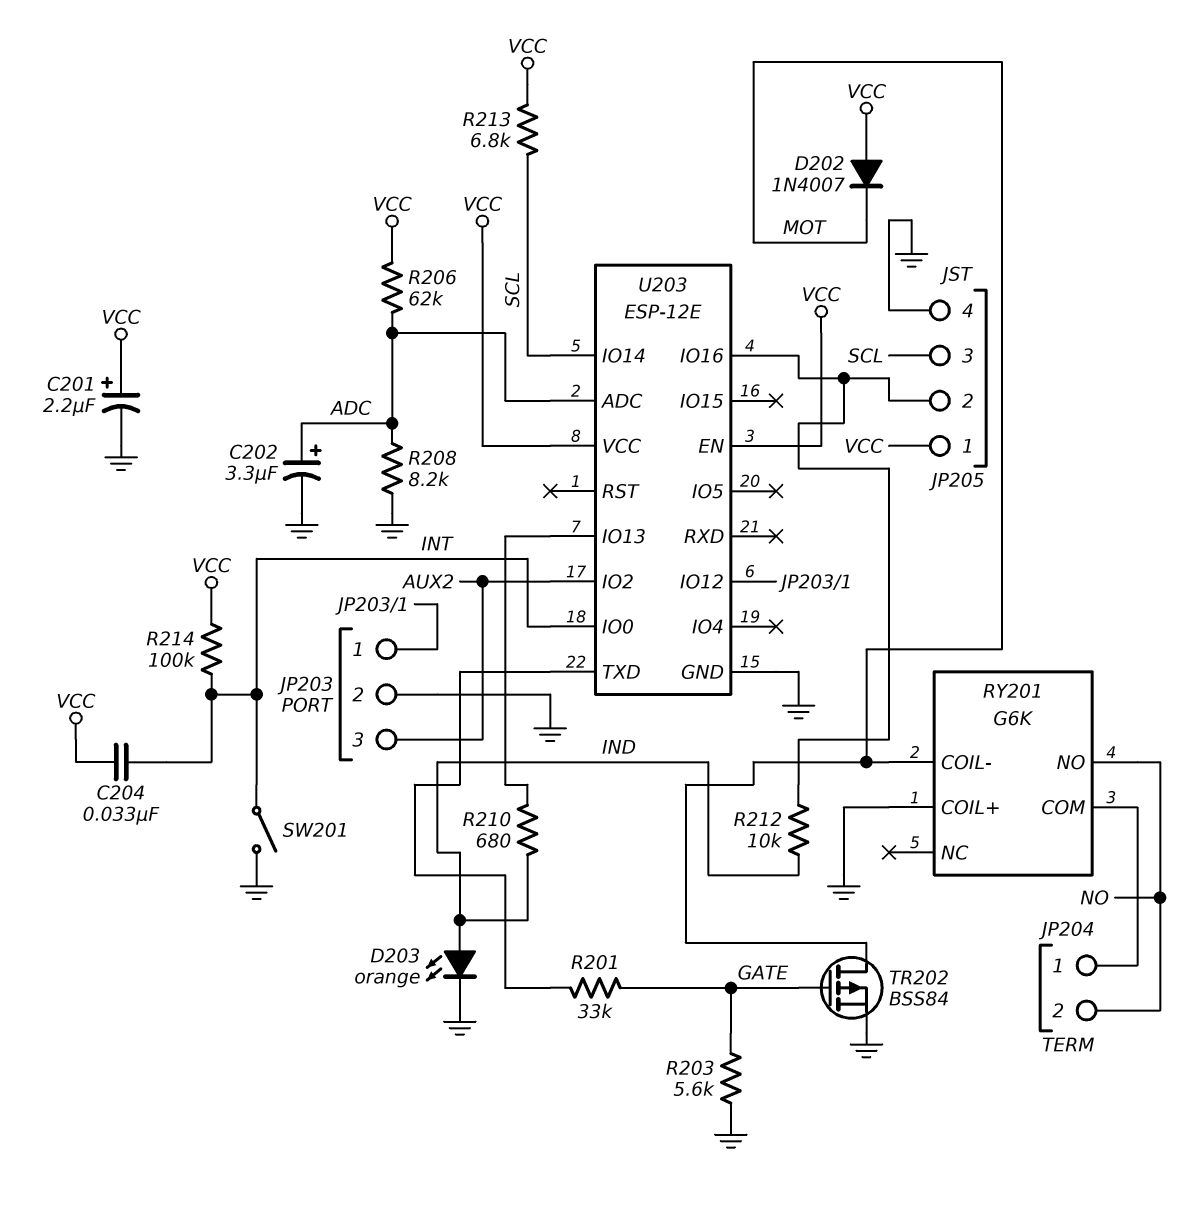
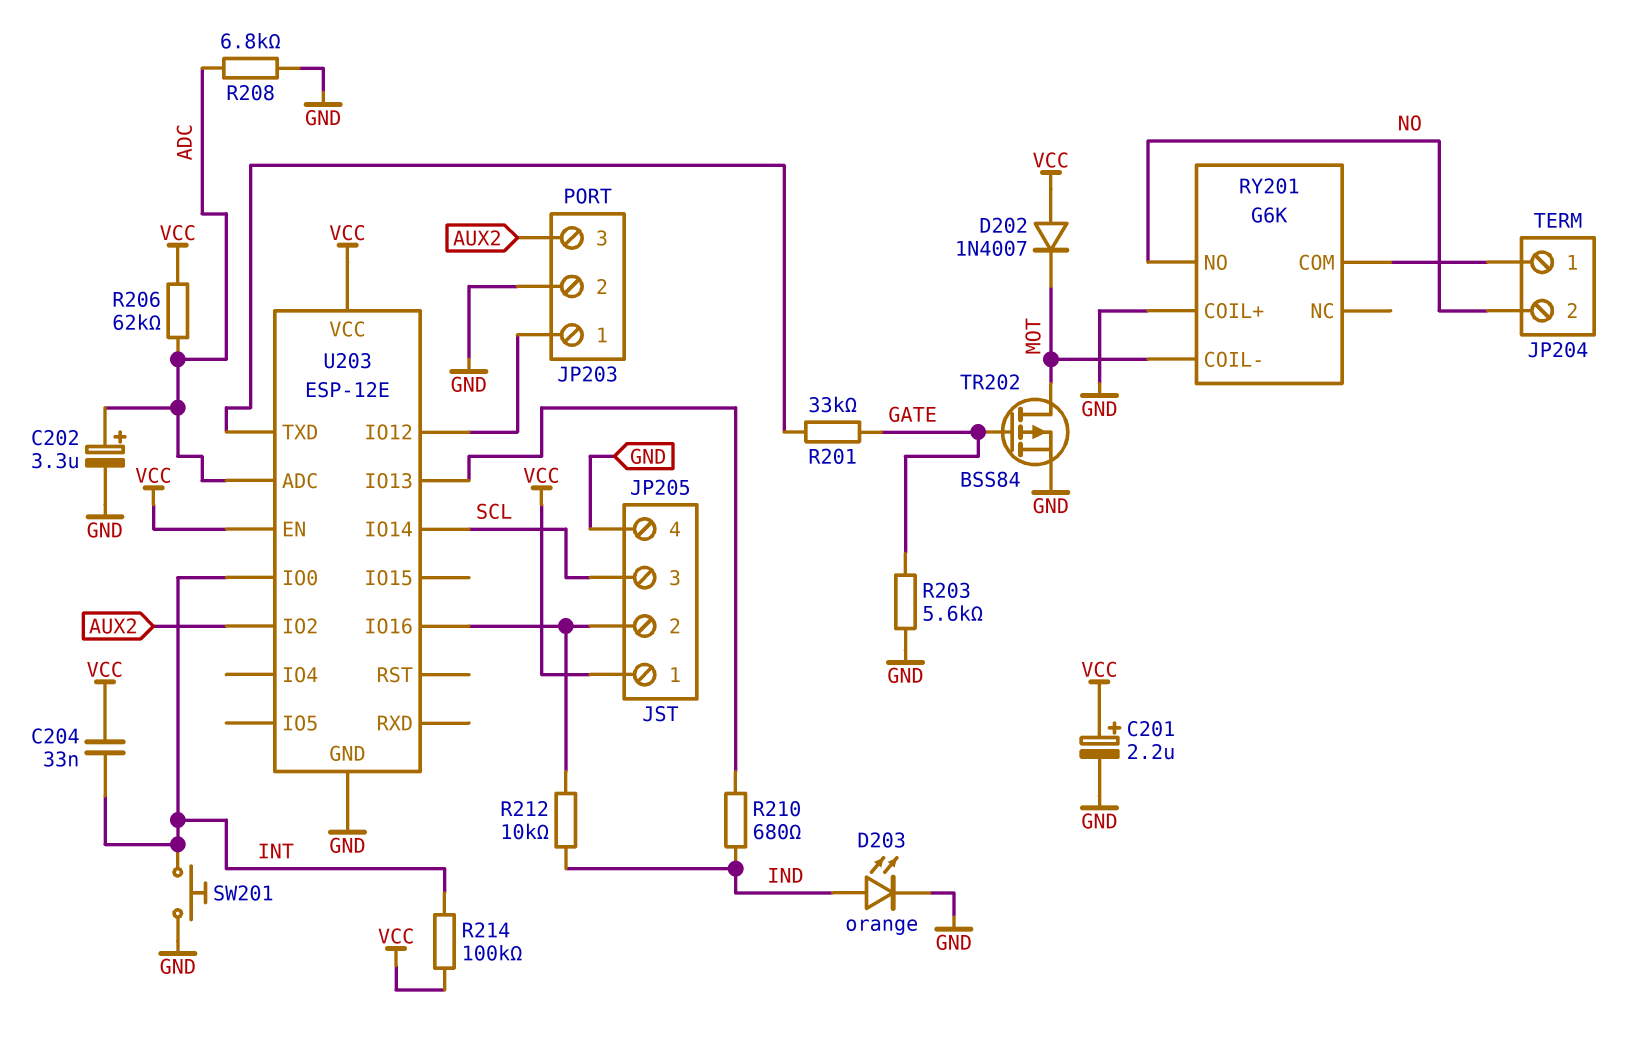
R208: 8.2k (ADC, GND) -> 6.8k (ADC, GND)
R213: 6.8k (SCL, VCC) -> none
SW201: switch (GND, INT) -> button (GND, INT)

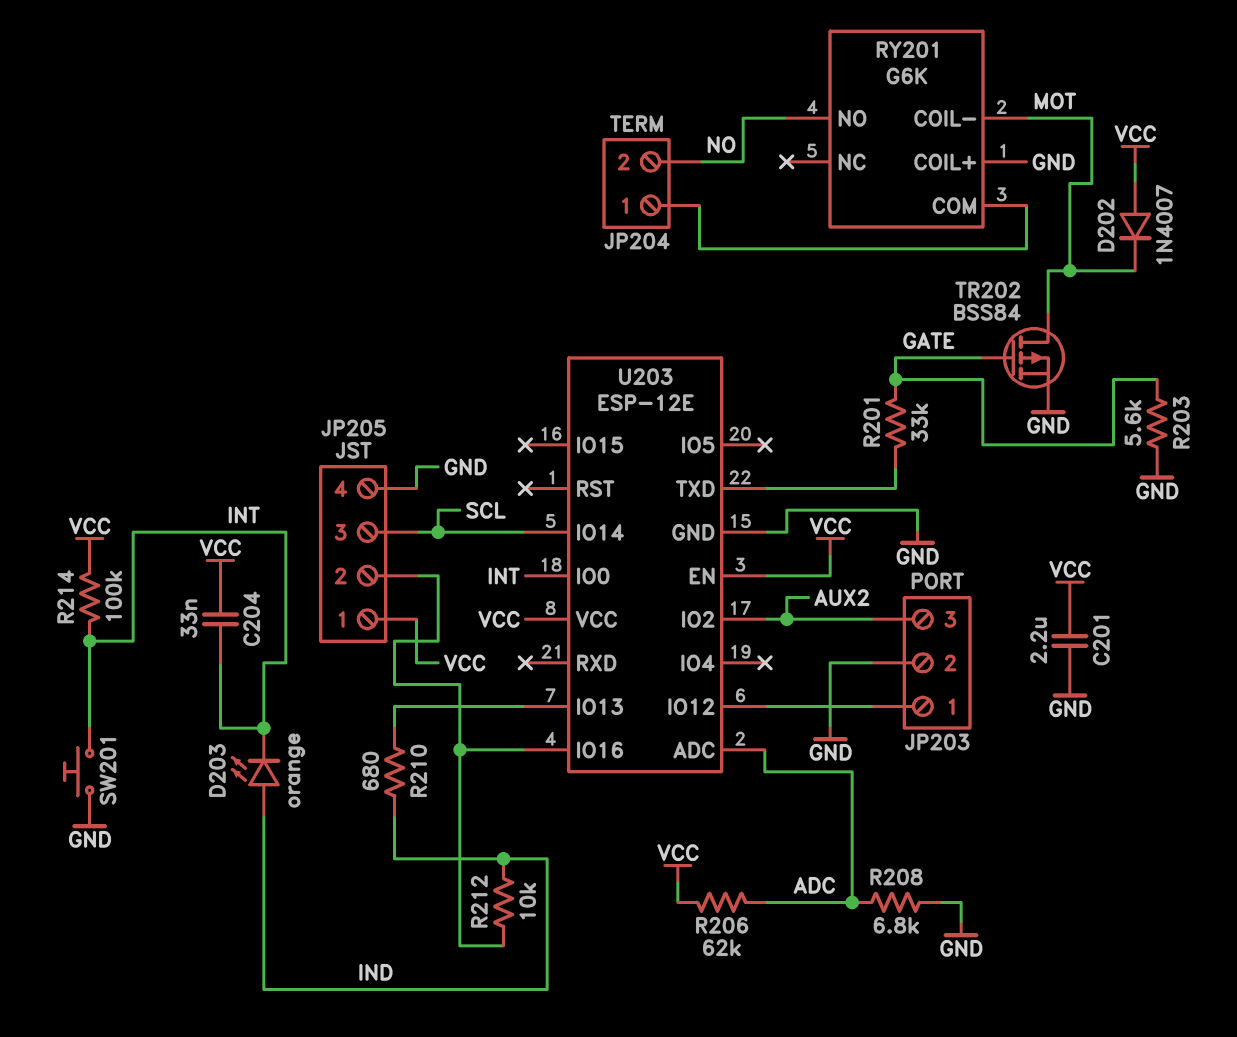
C201: 2.2uF (plus VCC, minus GND) -> 2.2uF (GND, VCC)
C202: 3.3uF (plus ADC, minus GND) -> none
D203: LED orange (A IND, K GND) -> LED orange (A IND, K INT)

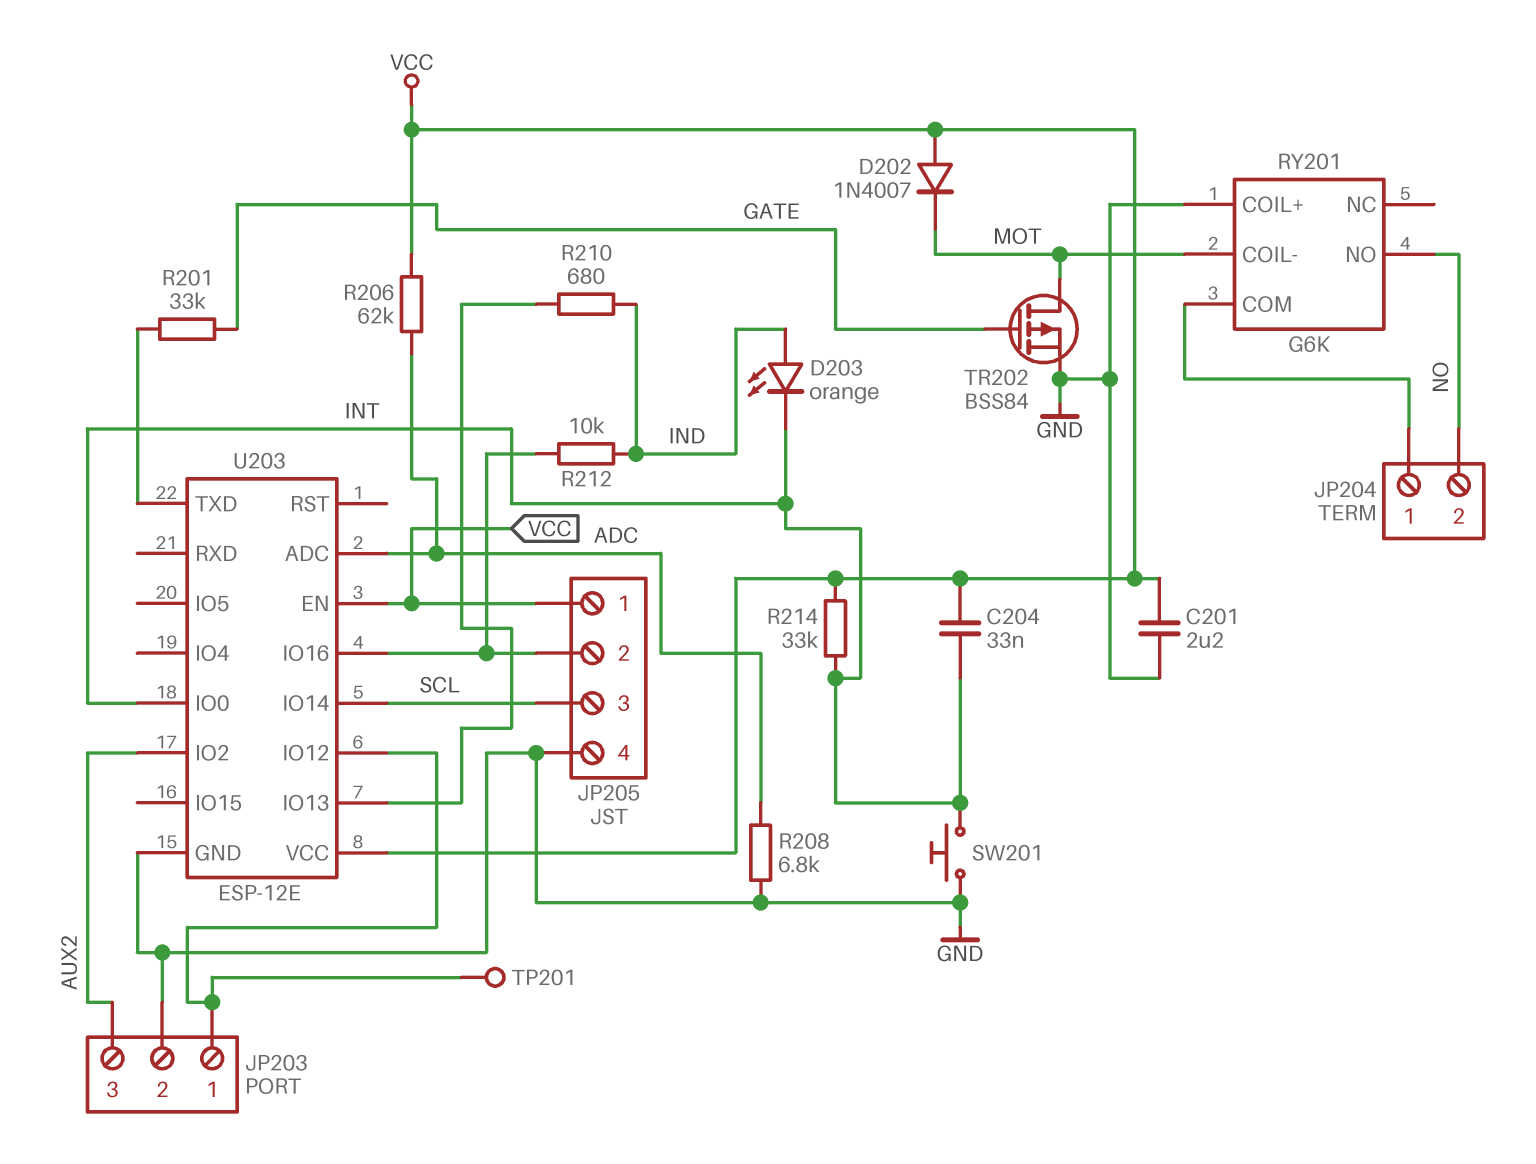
R203: 5.6k (GATE, GND) -> none
R214: 100k (INT, VCC) -> 33k (INT, VCC)
TP201: none -> test point (JP203/1)

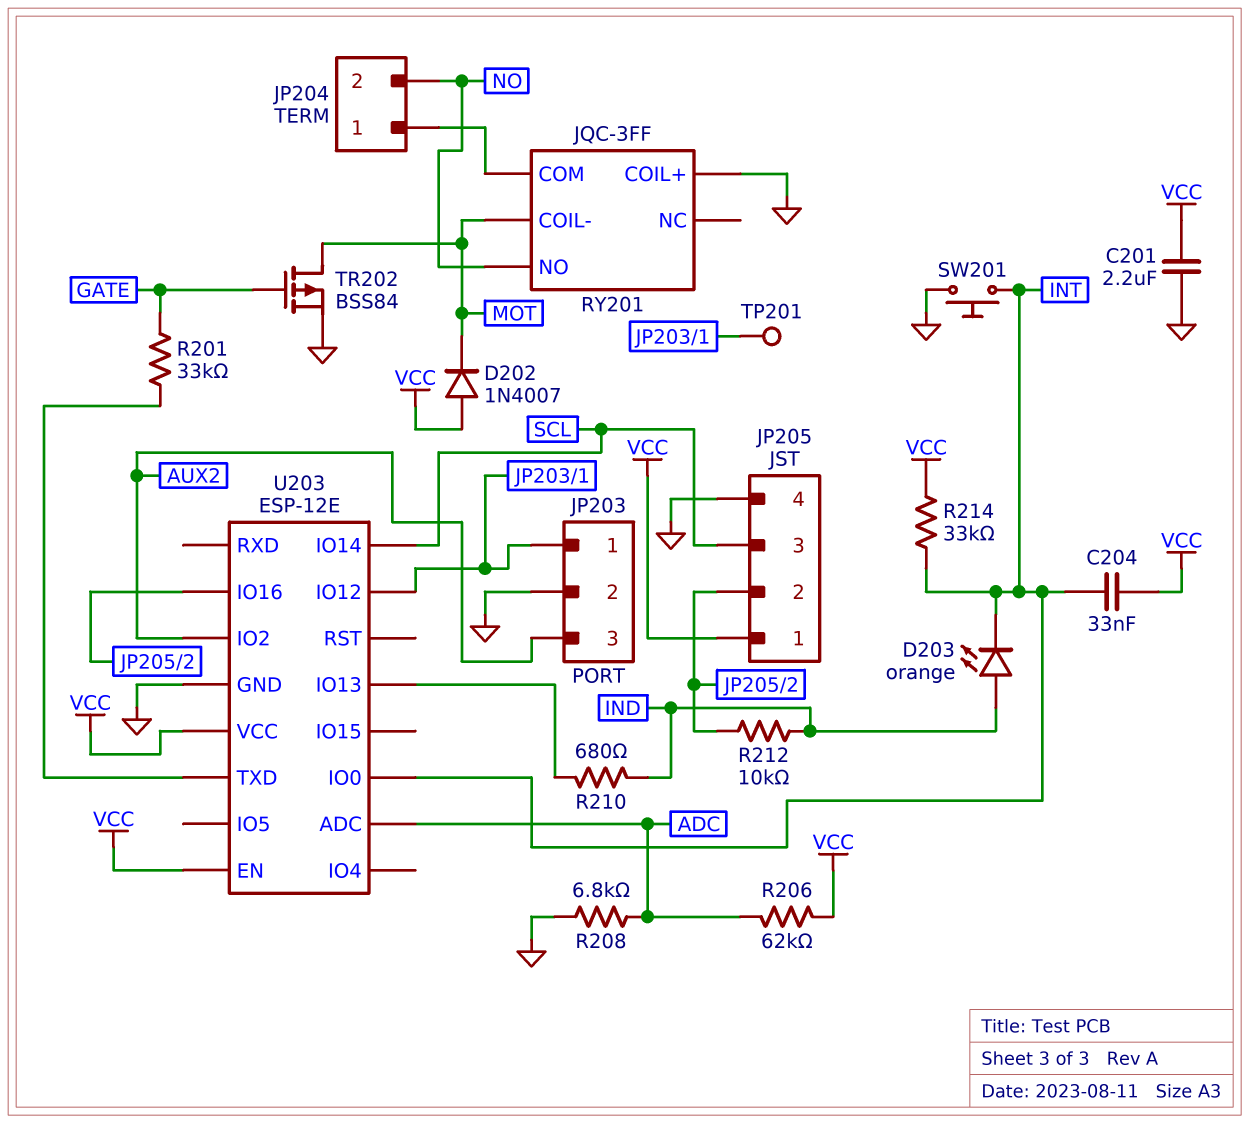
RY201: G6K -> JQC-3FF

